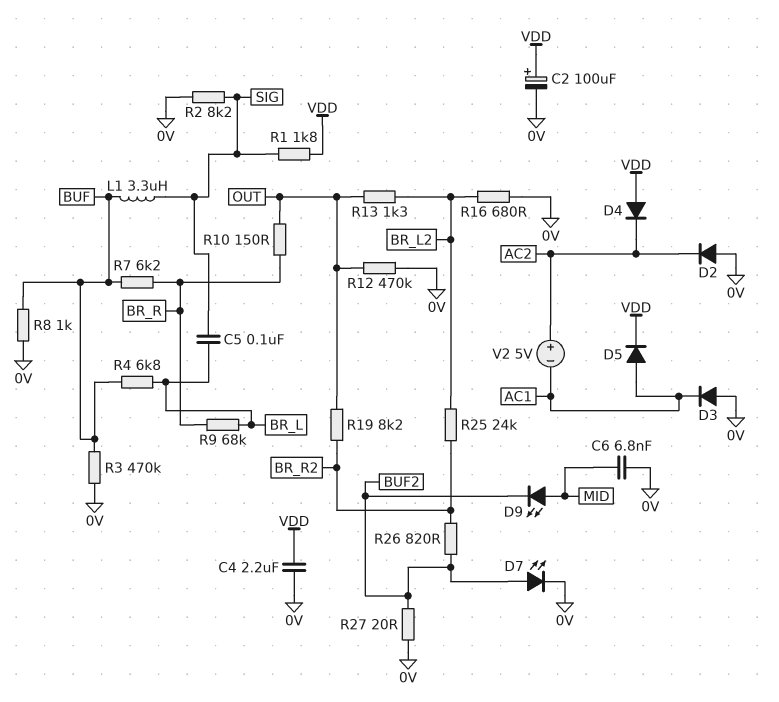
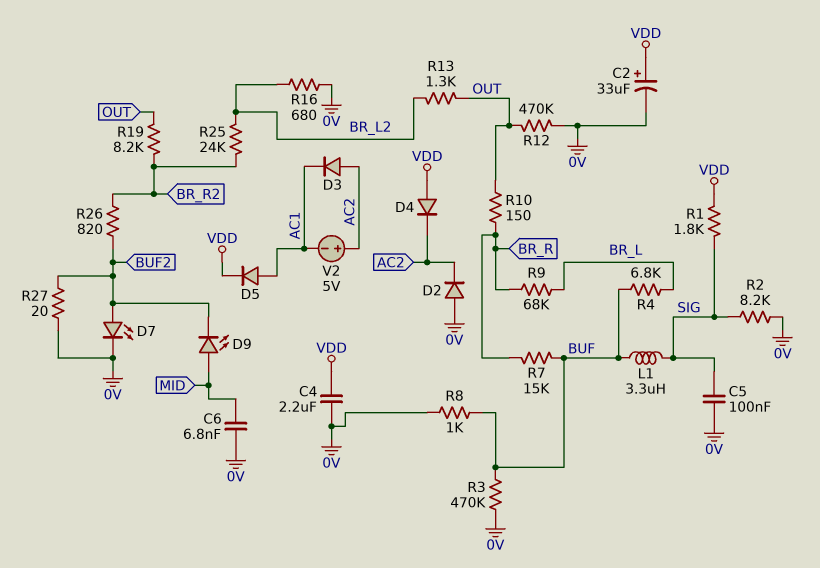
C2: 100uF (plus VDD, minus 0V) -> 33uF (plus VDD, minus 0V)
C5: 100nF (BR_L, SIG) -> 100nF (0V, SIG)
D3: diode (A 0V, K AC1) -> diode (A AC2, K AC1)
R7: 6.2k (BR_R, BUF) -> 15k (BR_R, BUF)

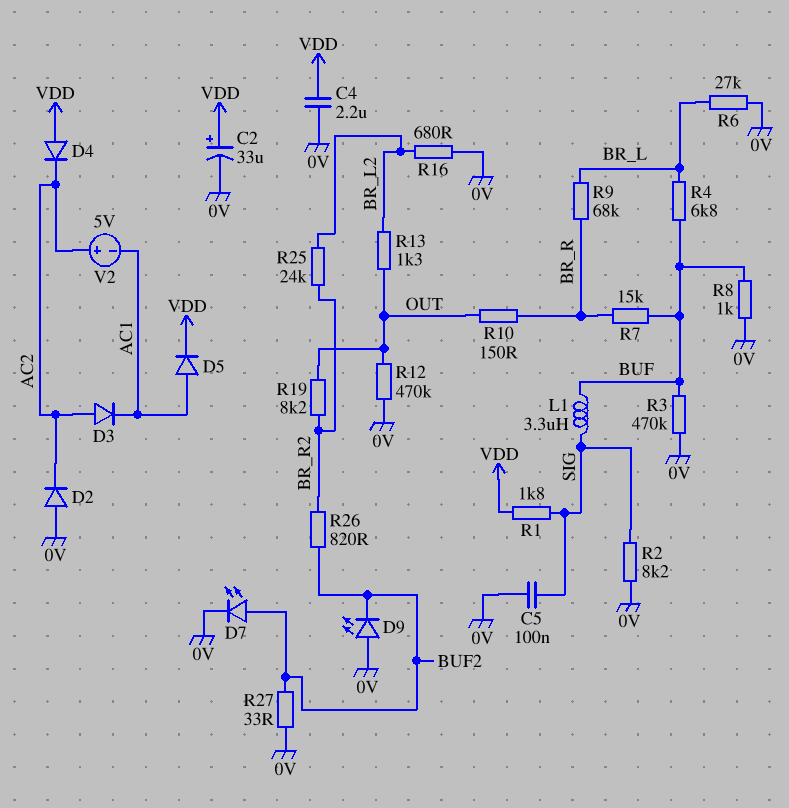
C6: 6.8nF (0V, MID) -> none
D9: LED (A MID, K BUF2) -> LED (A 0V, K BUF2)
R6: none -> 27k (0V, BR_L)
R27: 20 (0V, BUF2) -> 33 (0V, BUF2)

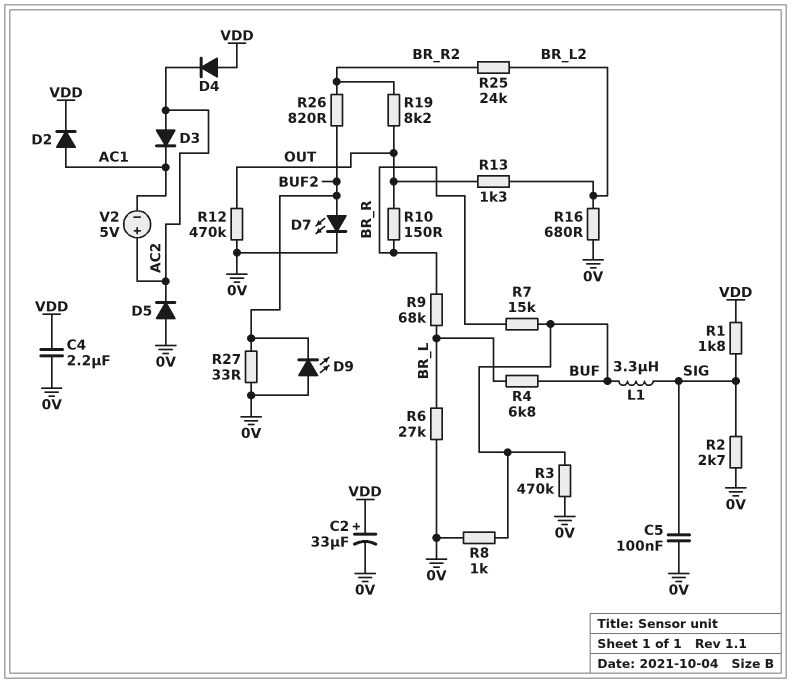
D2: diode (A 0V, K AC2) -> diode (A AC1, K VDD)
D5: diode (A AC1, K VDD) -> diode (A 0V, K AC2)
R2: 8.2k (0V, SIG) -> 2.7k (0V, SIG)

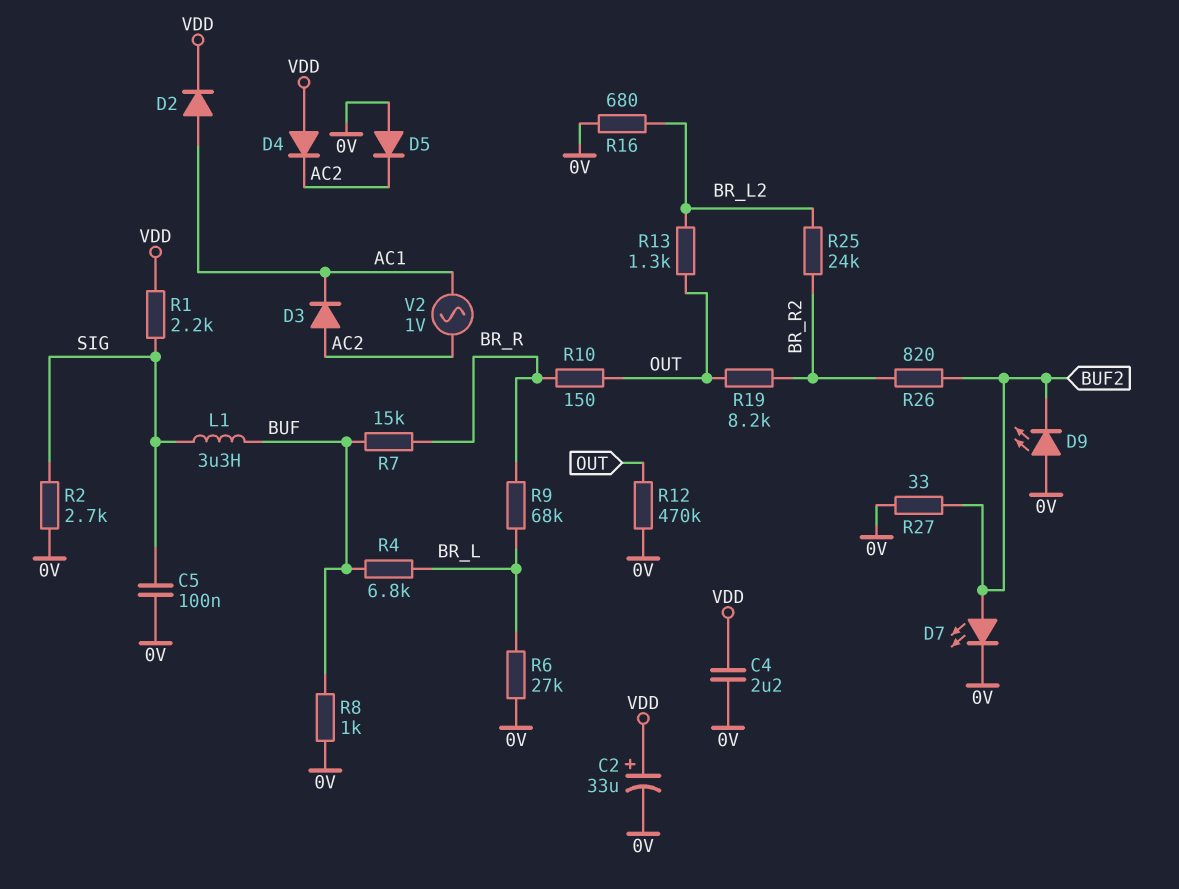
R1: 1.8k (SIG, VDD) -> 2.2k (SIG, VDD)
R3: 470k (0V, BUF) -> none
V2: 5V (plus AC2, minus AC1) -> AC 1V (AC1, AC2)

